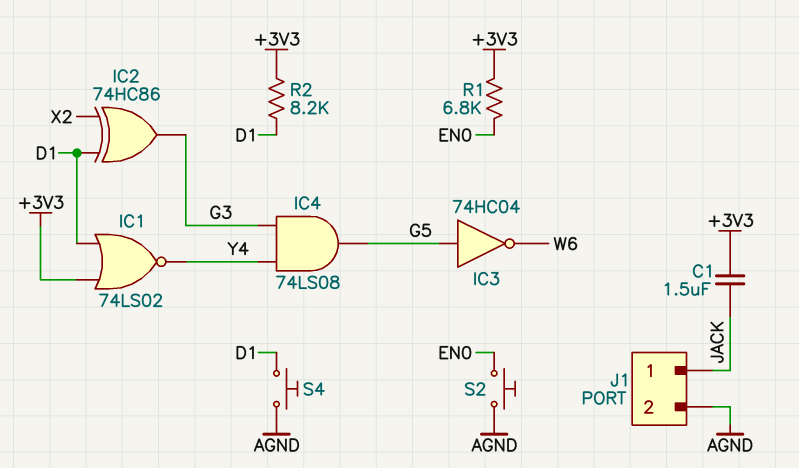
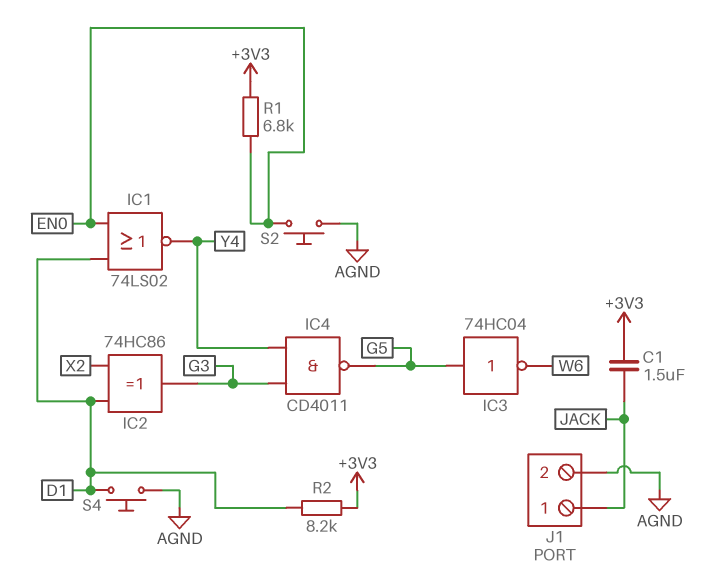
IC1: NOR 74LS02 (in +3V3, in D1, out Y4) -> NOR 74LS02 (in D1, in EN0, out Y4)
IC4: AND 74LS08 (in G3, in Y4, out G5) -> NAND CD4011 (in G3, in Y4, out G5)

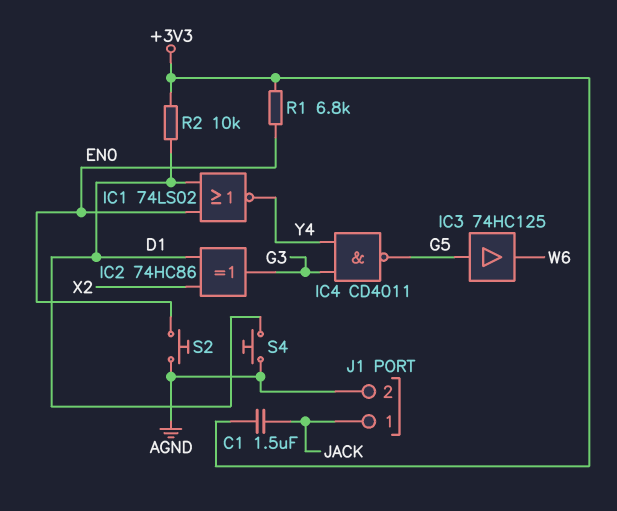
IC3: NOT 74HC04 (in G5, out W6) -> buffer 74HC125 (in G5, out W6)
R2: 8.2k (+3V3, D1) -> 10k (+3V3, D1)

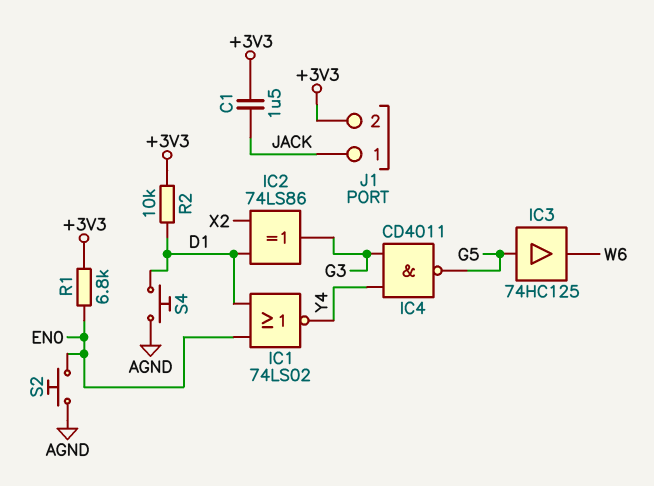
IC2: XOR 74HC86 (in D1, in X2, out G3) -> XOR 74LS86 (in D1, in X2, out G3)
J1 pin 2: AGND -> +3V3

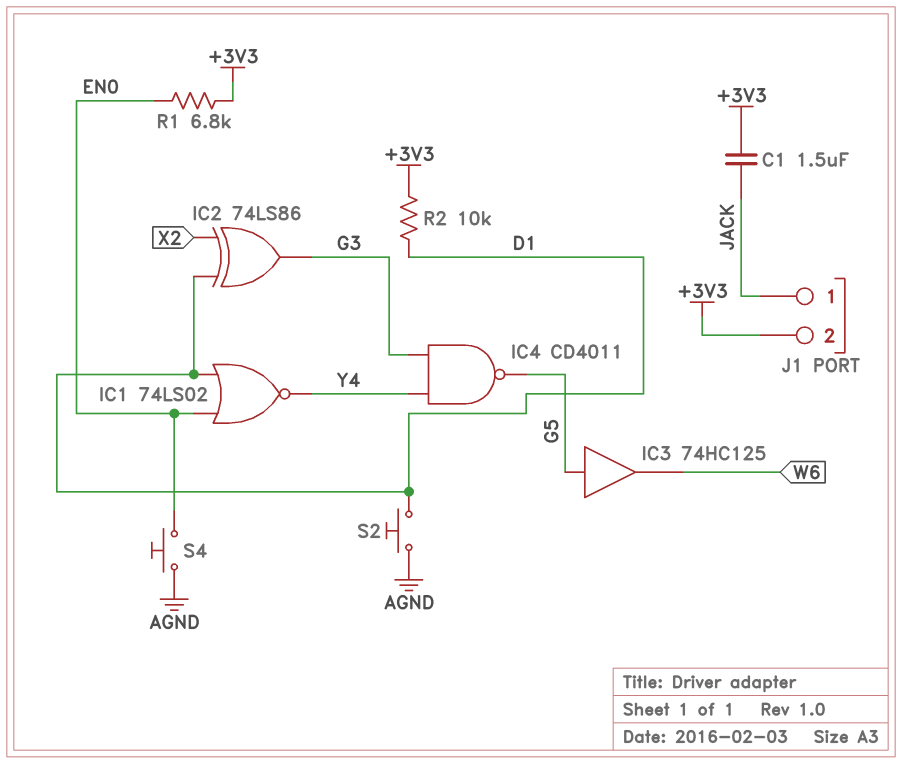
S2: button (AGND, EN0) -> button (AGND, D1)
S4: button (AGND, D1) -> button (AGND, EN0)

